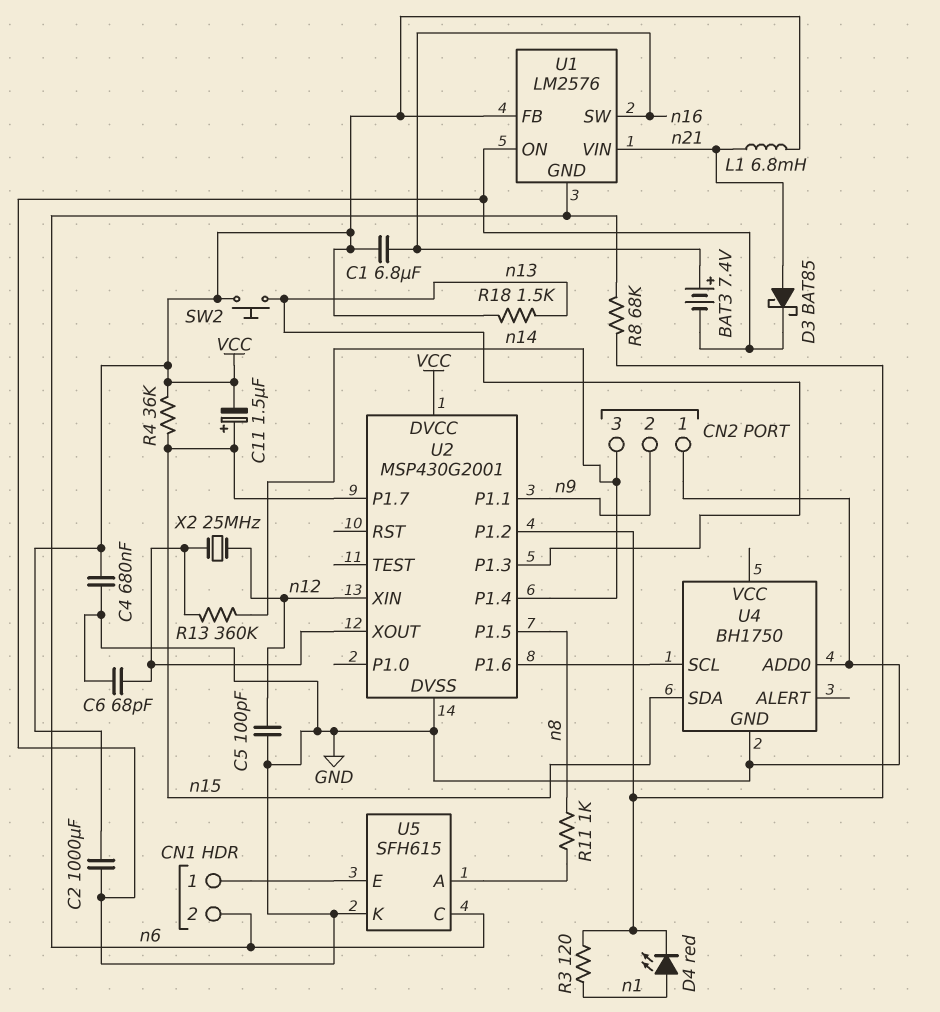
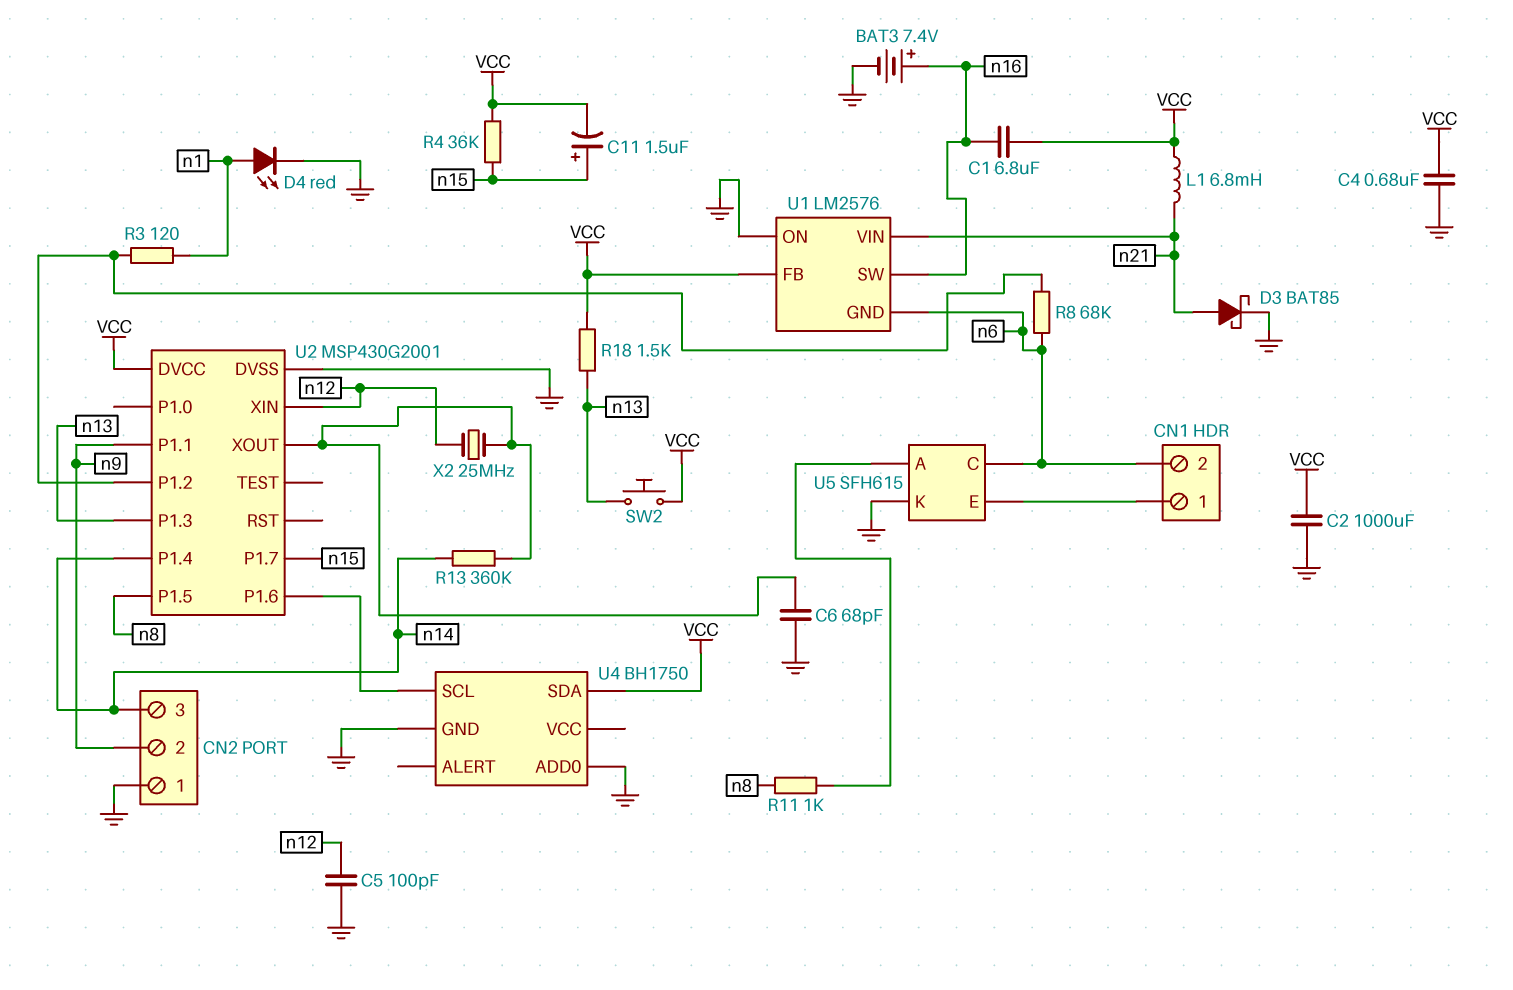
D4: LED red (A n1, K U2/P1.2) -> LED red (A n1, K GND)
U4 pin SDA: n15 -> VCC

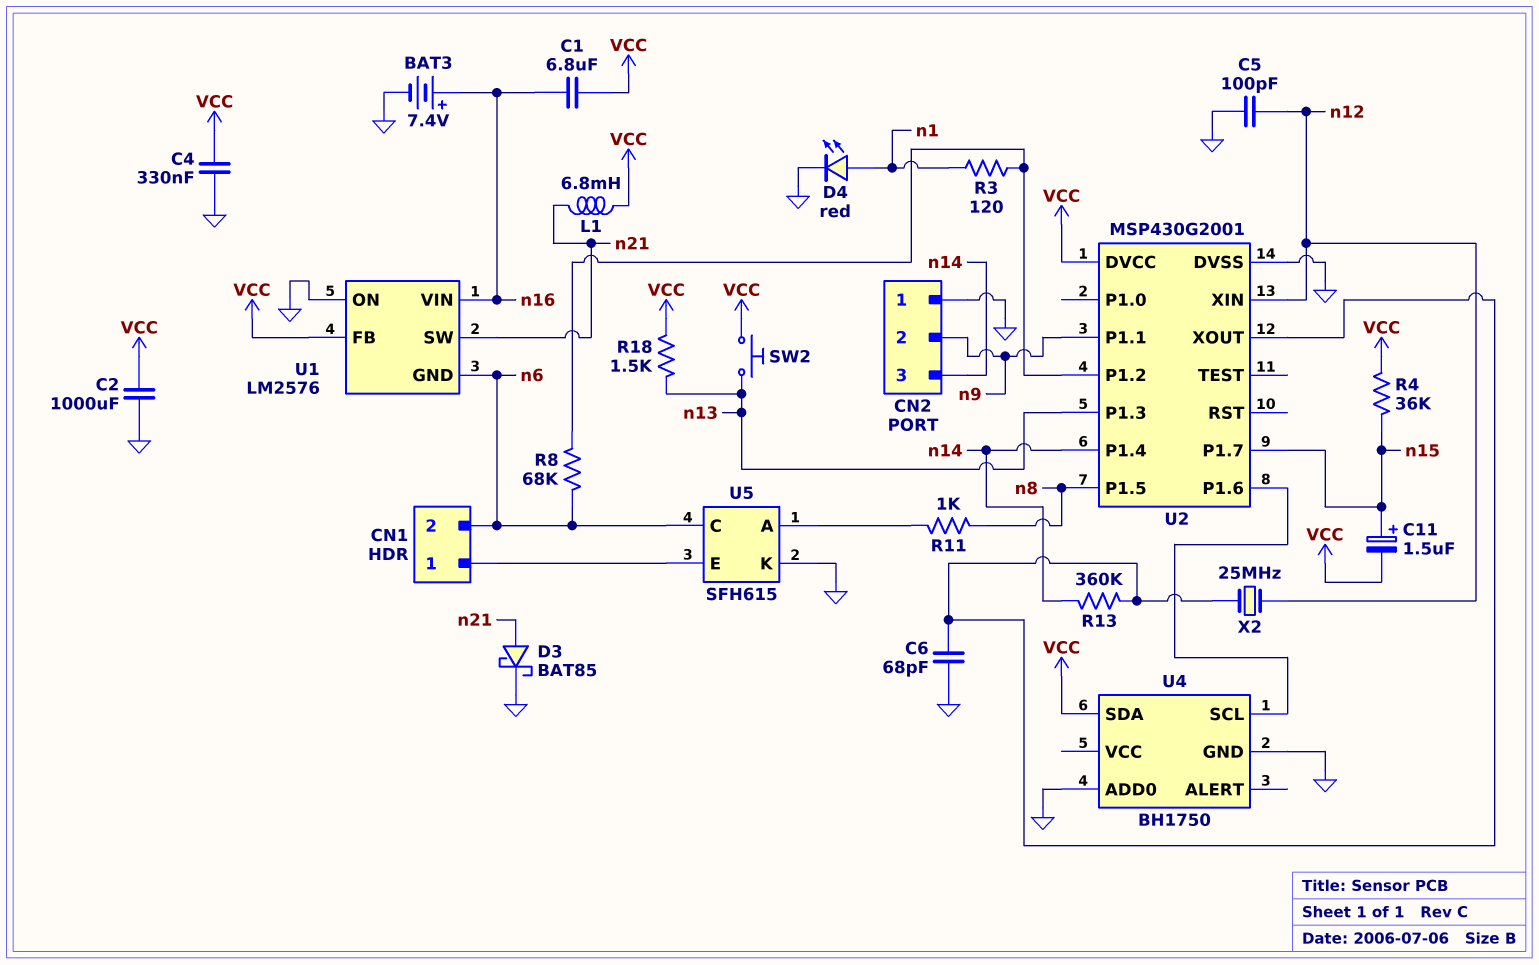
C4: 680nF (GND, VCC) -> 330nF (GND, VCC)
U1 pin SW: n16 -> n21
U1 pin VIN: n21 -> n16

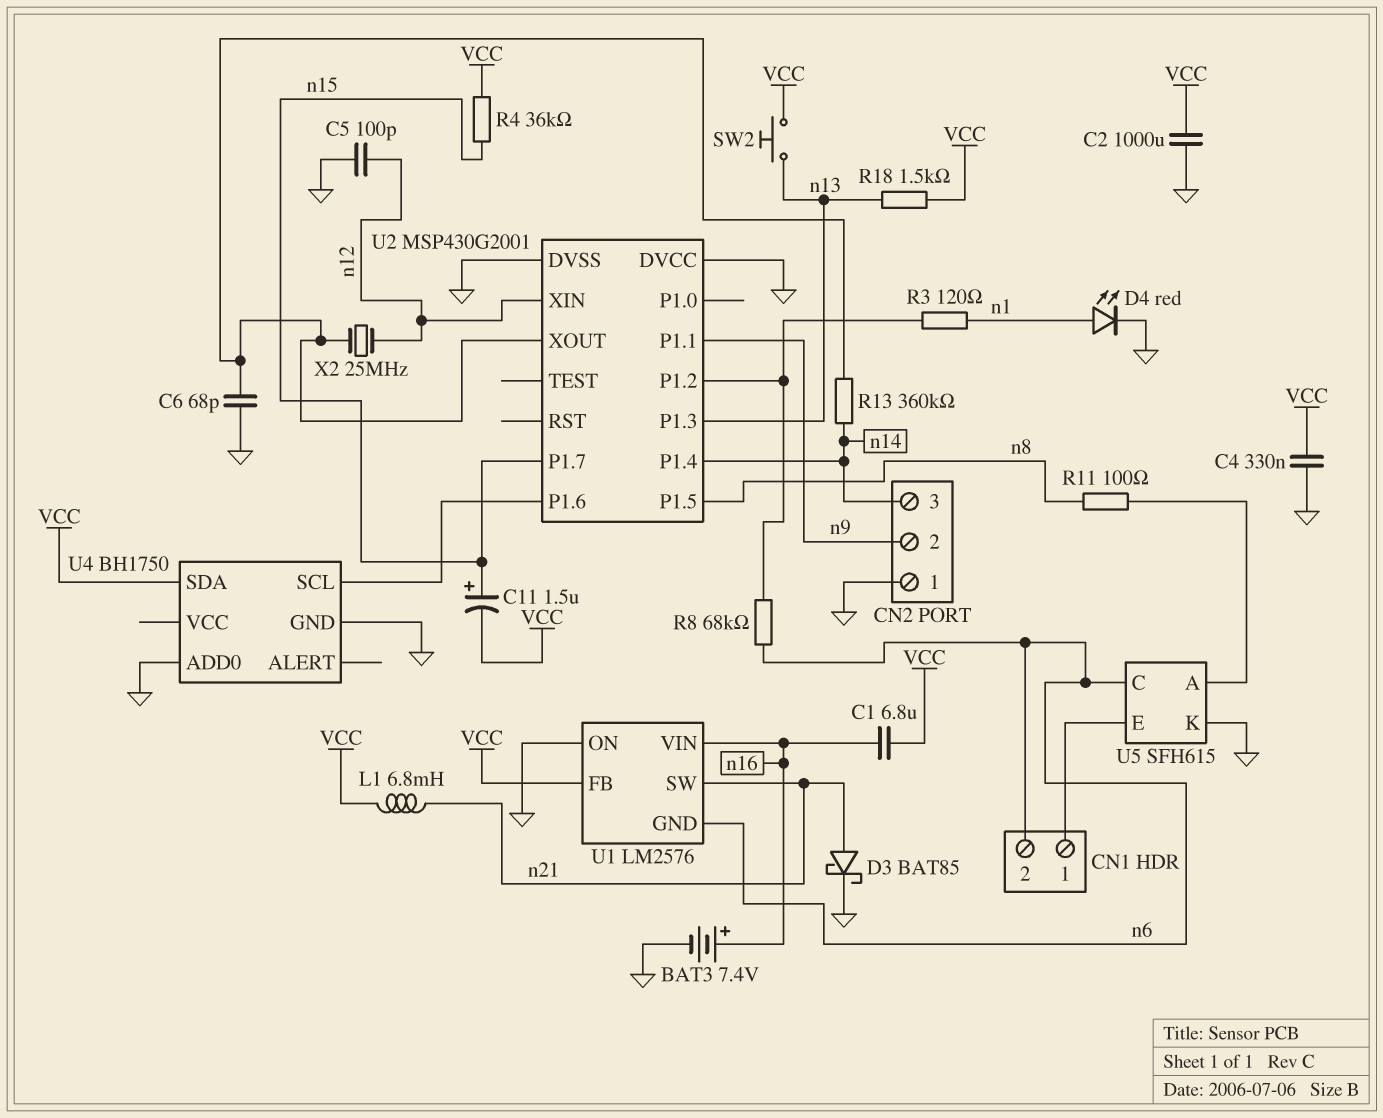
R11: 1k (U5/A, n8) -> 100 (U5/A, n8)
U2 pin DVCC: VCC -> GND

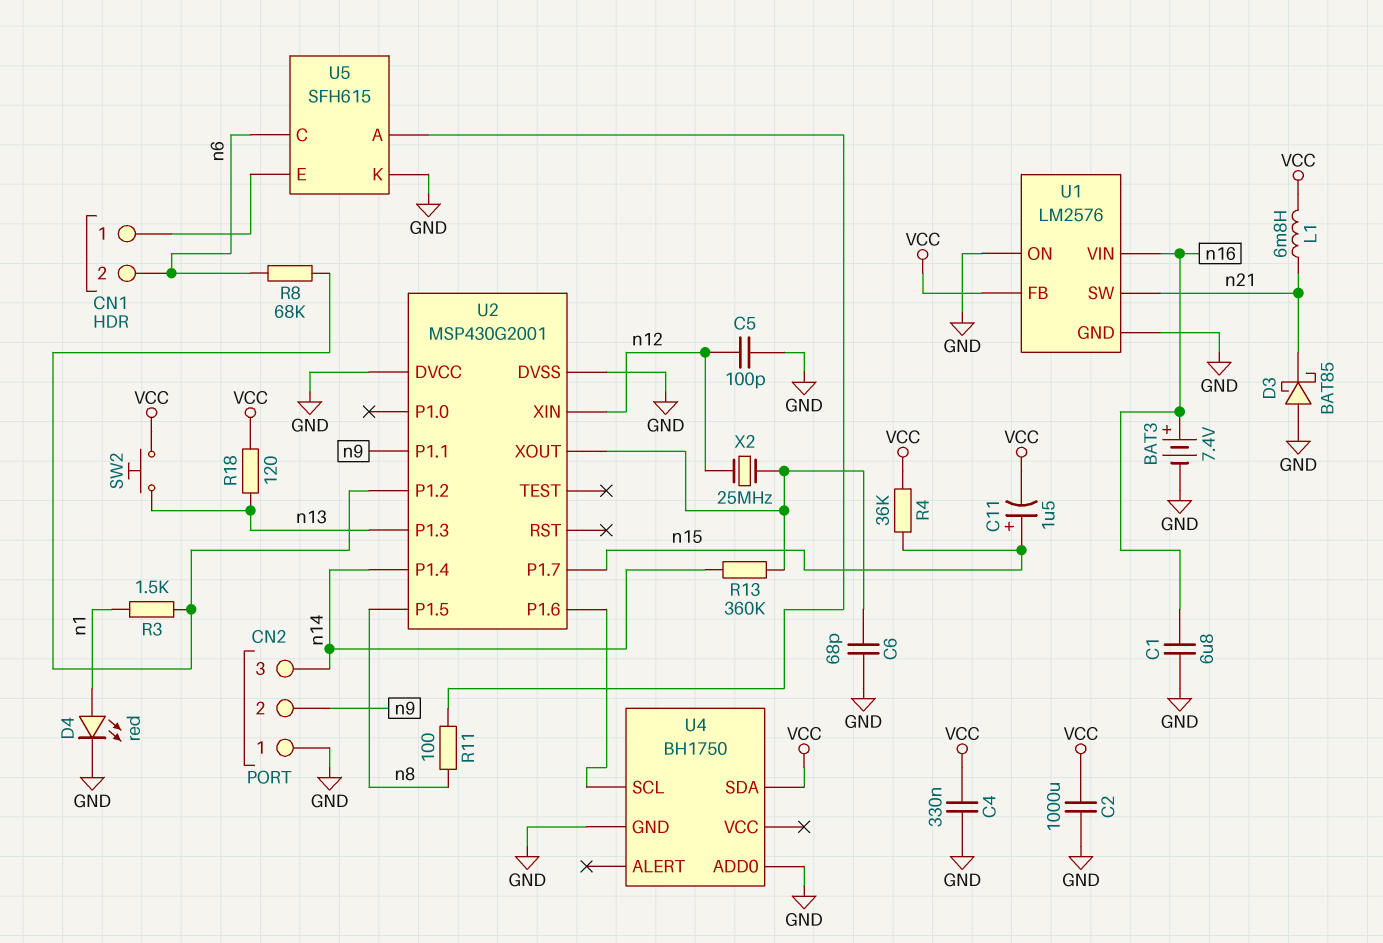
C1: 6.8uF (VCC, n16) -> 6.8uF (GND, n16)
D3: schottky BAT85 (A n21, K GND) -> schottky BAT85 (A GND, K n21)
R3: 120 (U2/P1.2, n1) -> 1.5k (U2/P1.2, n1)
R18: 1.5k (VCC, n13) -> 120 (VCC, n13)
U1 pin GND: n6 -> GND

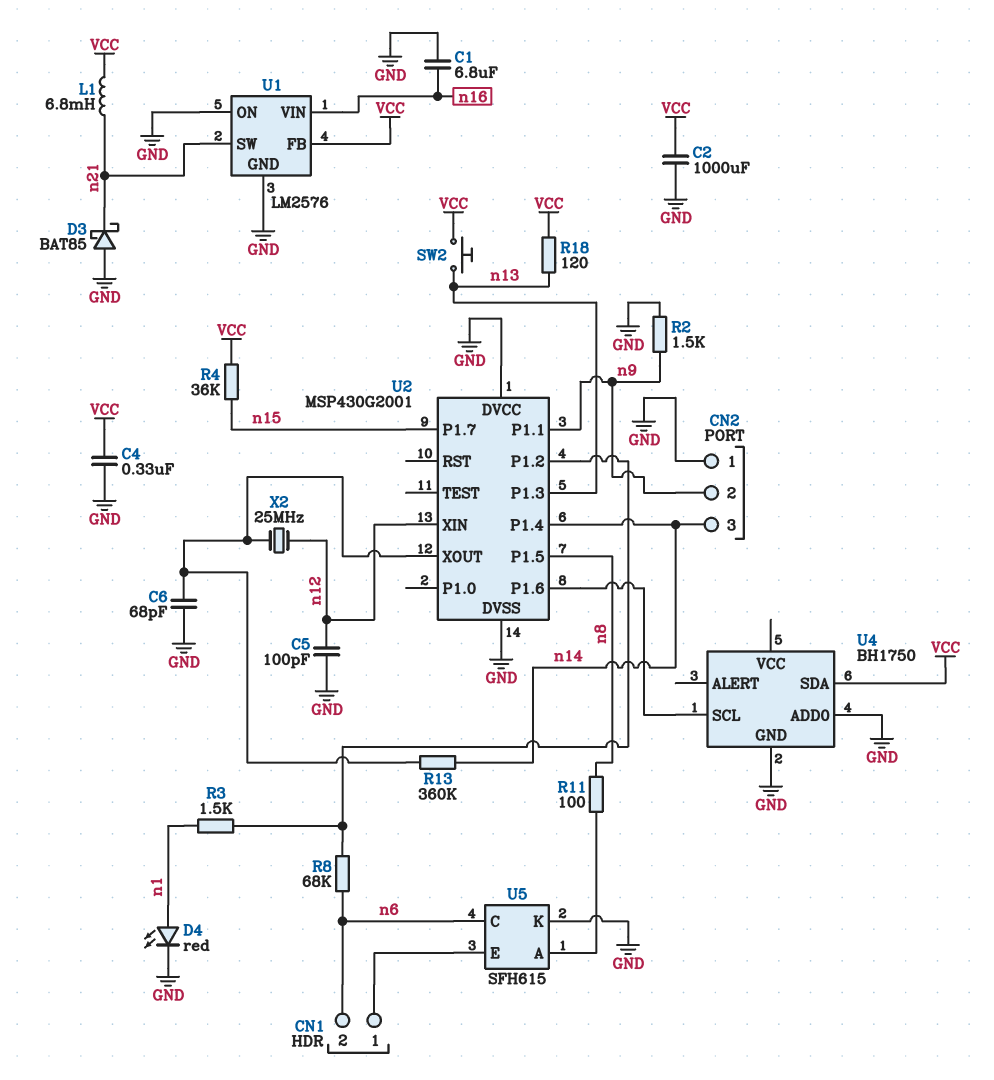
BAT3: 7.4V (plus n16, minus GND) -> none
C11: 1.5uF (plus n15, minus VCC) -> none
R2: none -> 1.5k (GND, n9)

